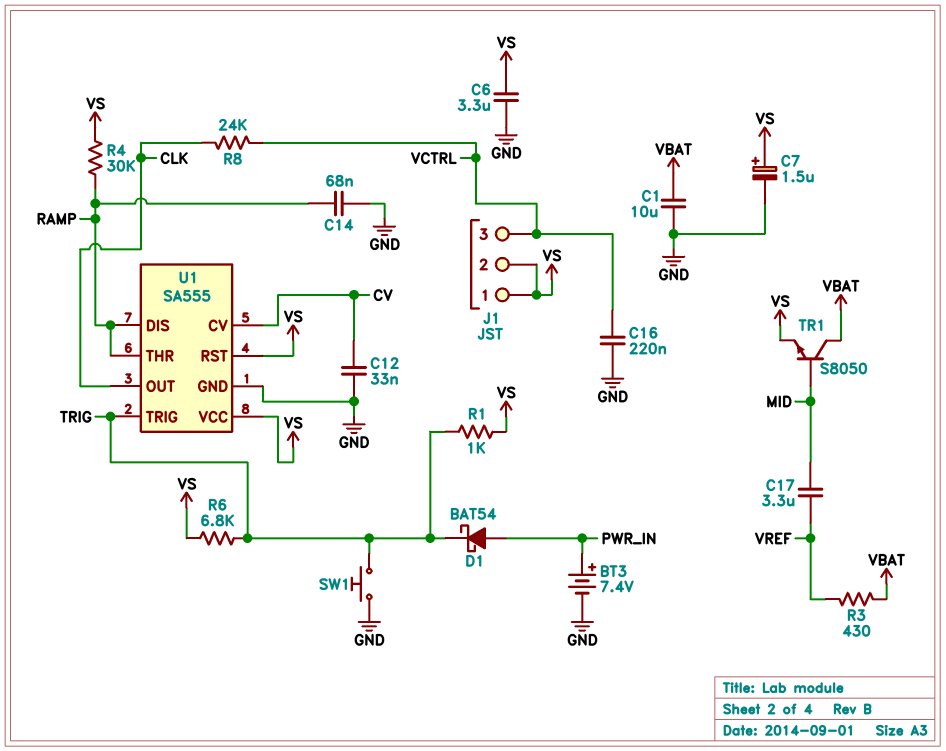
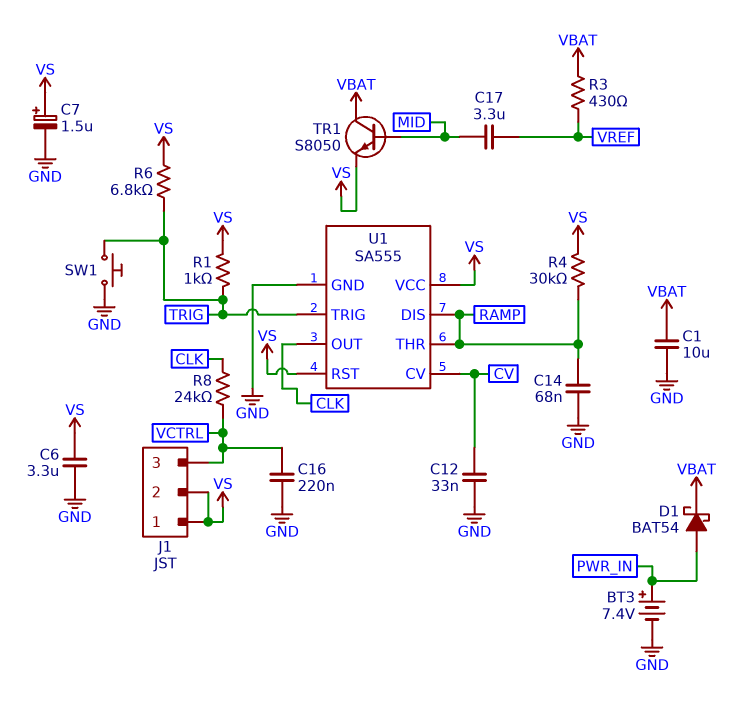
D1: schottky BAT54 (A PWR_IN, K TRIG) -> schottky BAT54 (A PWR_IN, K VBAT)

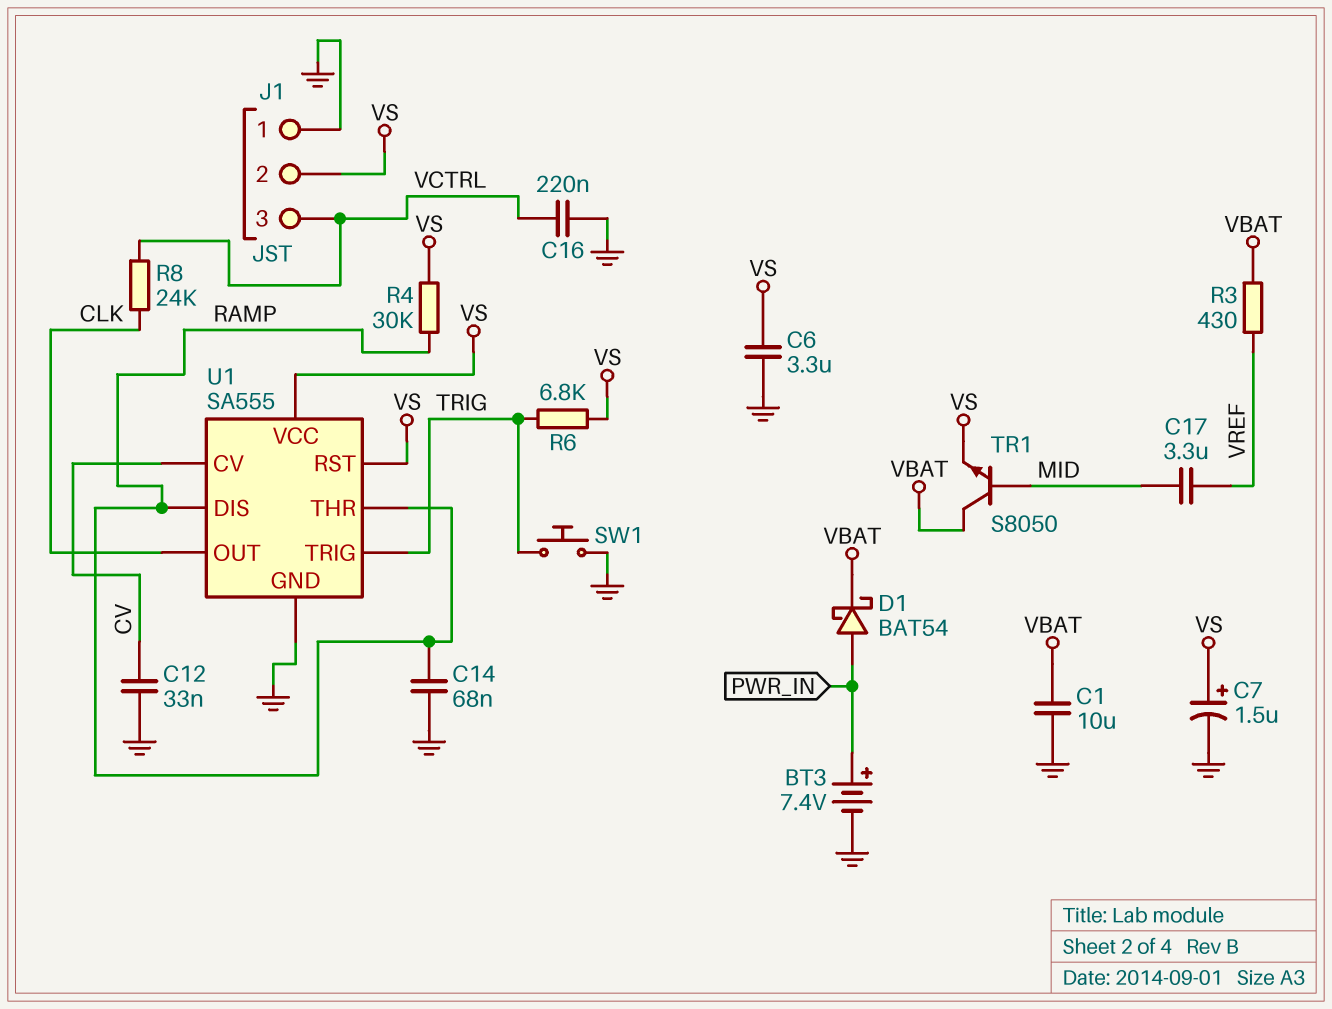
J1 pin 1: VS -> GND
R1: 1k (TRIG, VS) -> none

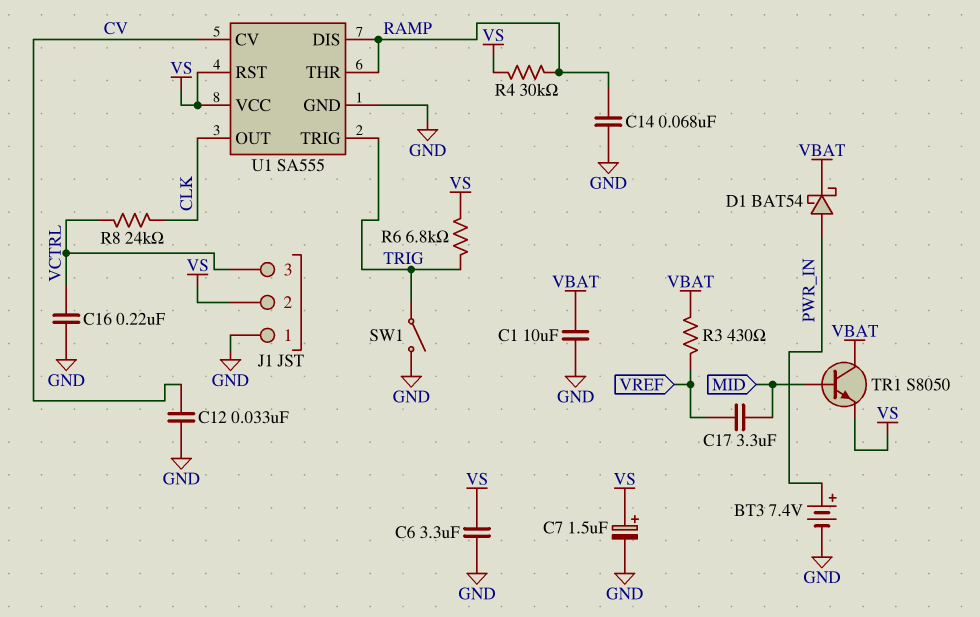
SW1: button (GND, TRIG) -> switch (GND, TRIG)

